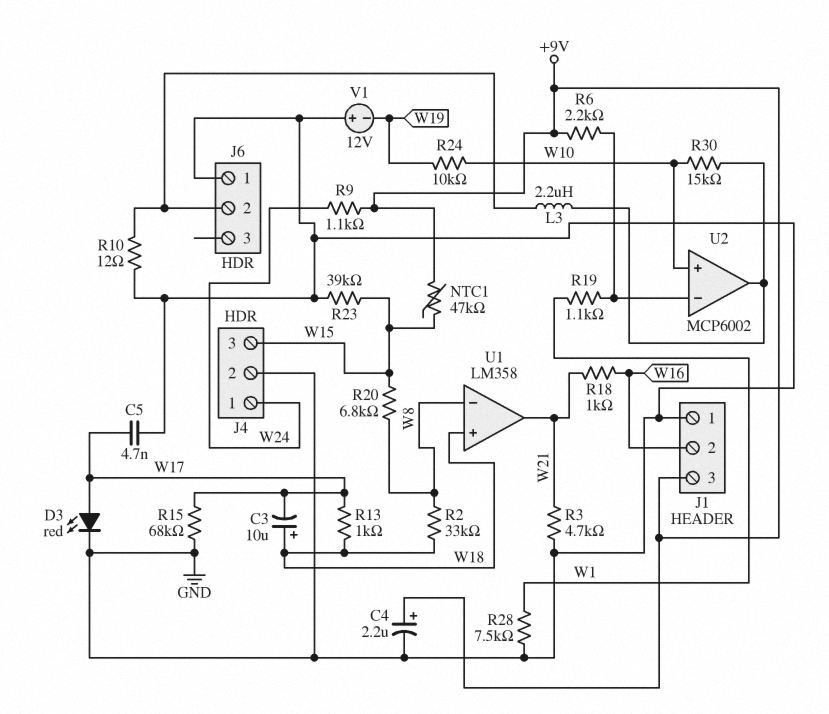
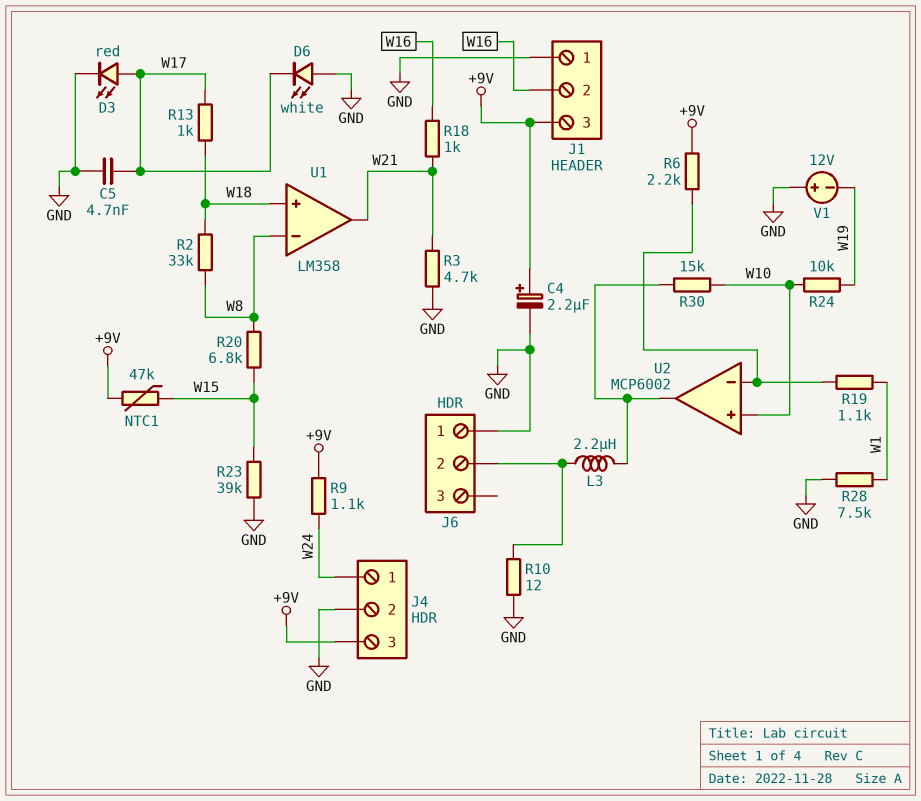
C3: 10uF (plus W18, minus W17) -> none
D6: none -> LED white (A GND, K W17)
J4 pin 3: W15 -> +9V
R15: 68k (GND, W17) -> none

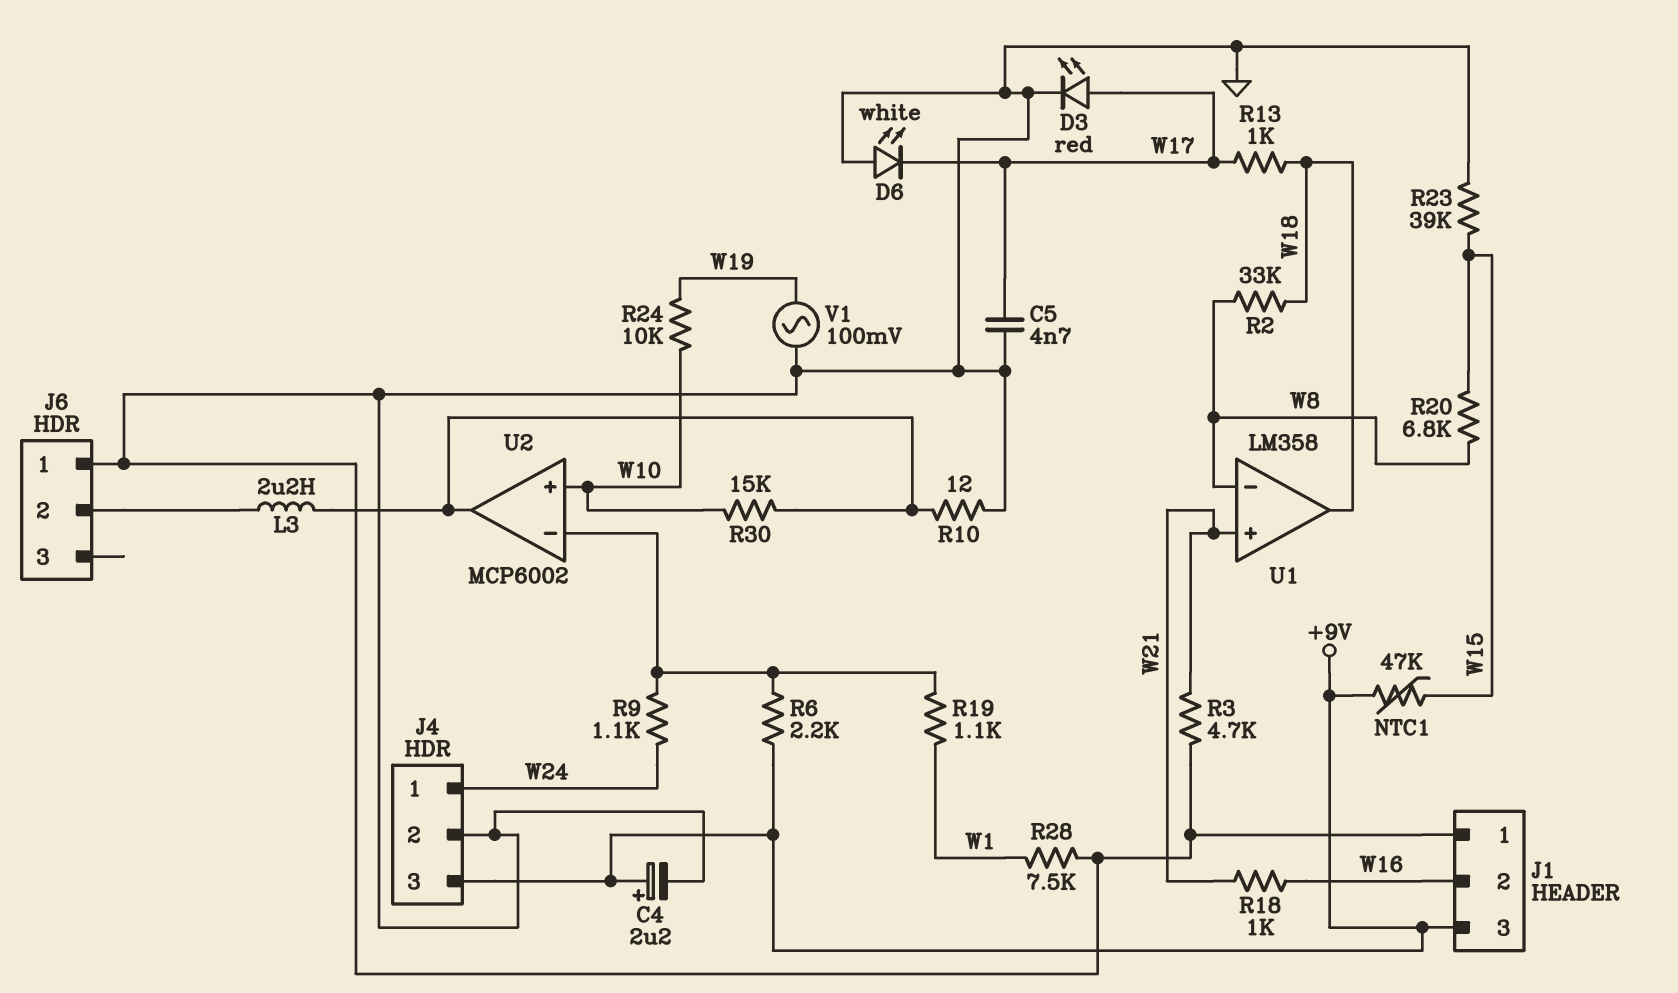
R9: 1.1k (+9V, W24) -> 1.1k (U2/in-, W24)
R10: 12 (GND, J6/2) -> 12 (GND, U2/out)
U1 pin in+: W18 -> W21
U1 pin out: W21 -> W18
V1: 12V (plus GND, minus W19) -> AC 100mV (GND, W19)

